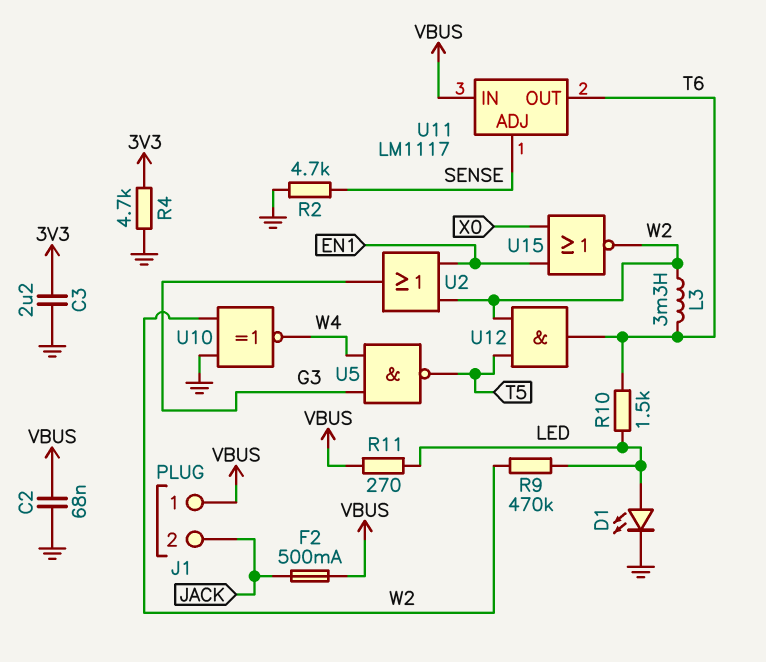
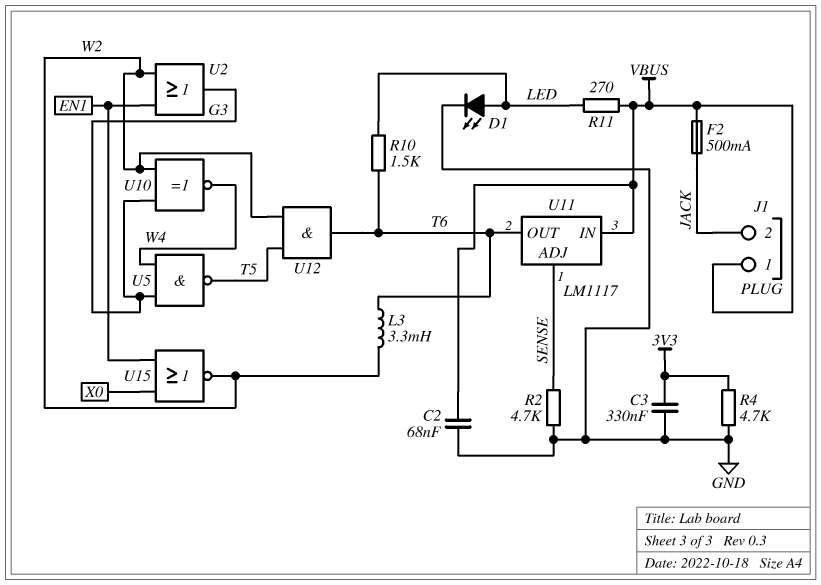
C3: 2.2uF (3V3, GND) -> 330nF (3V3, GND)
R9: 470k (LED, W2) -> none
U10: XNOR (in GND, in W2, out W4) -> XNOR (in G3, in W2, out W4)

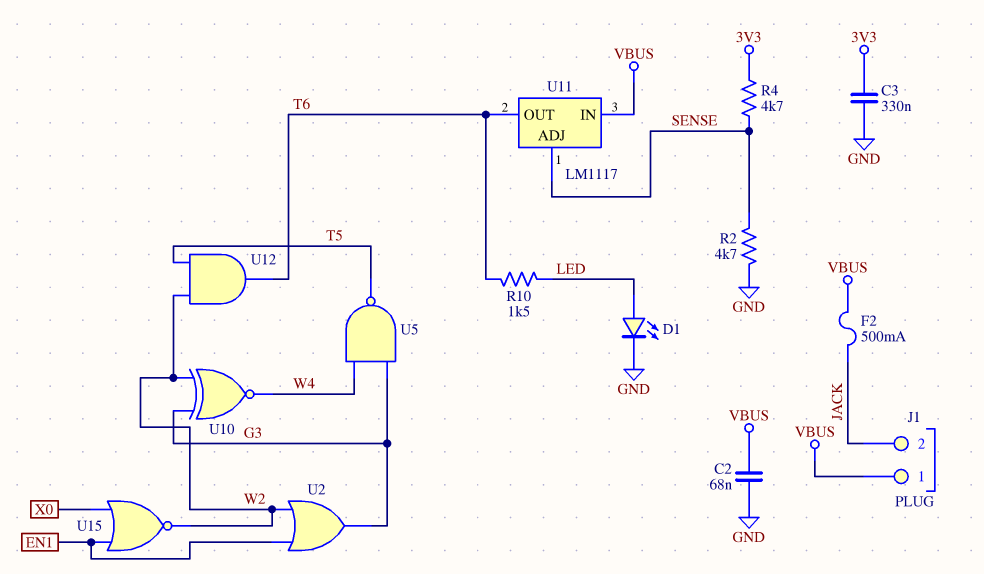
L3: 3.3mH (T6, W2) -> none
R4: 4.7k (3V3, GND) -> 4.7k (3V3, SENSE)
R11: 270 (LED, VBUS) -> none

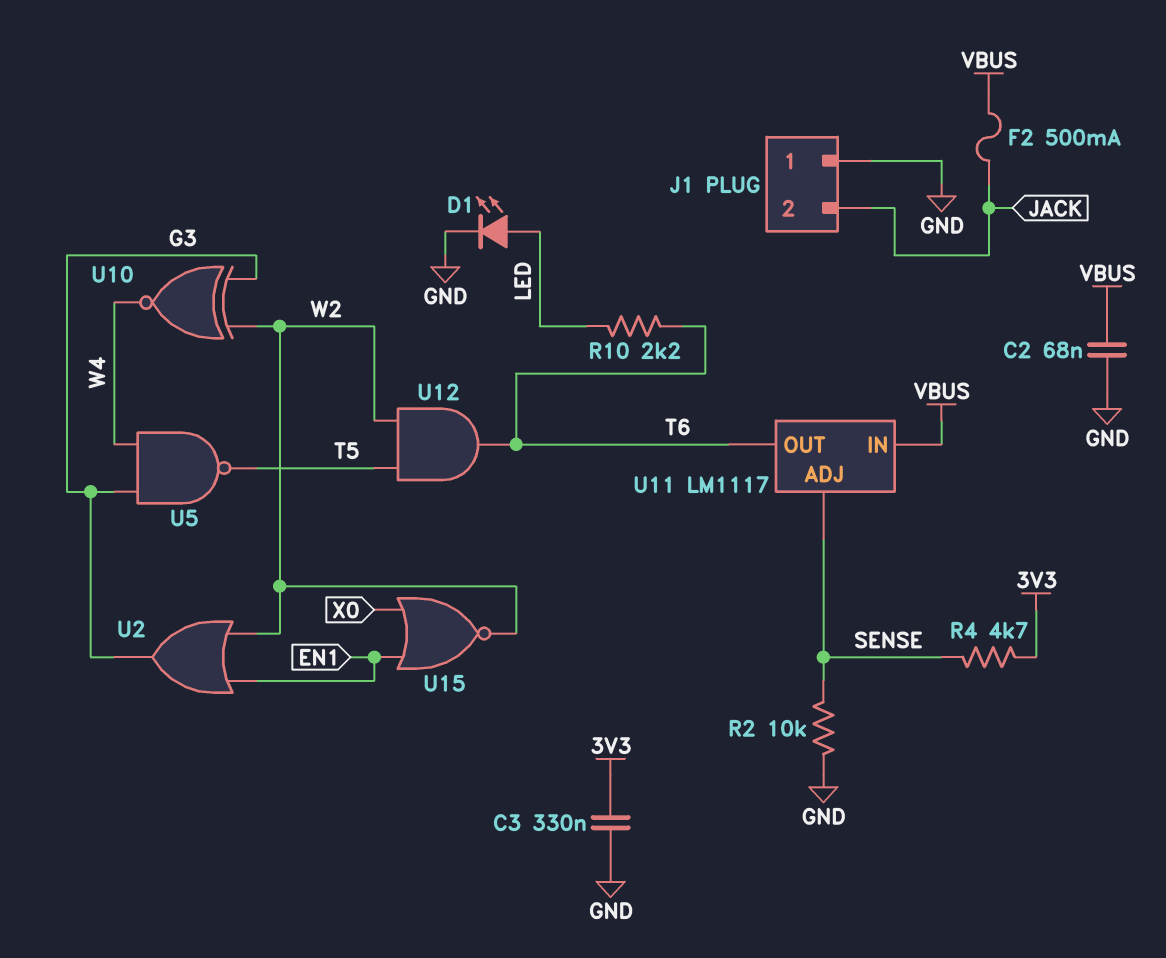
J1 pin 1: VBUS -> GND
R2: 4.7k (GND, SENSE) -> 10k (GND, SENSE)
R10: 1.5k (LED, T6) -> 2.2k (LED, T6)

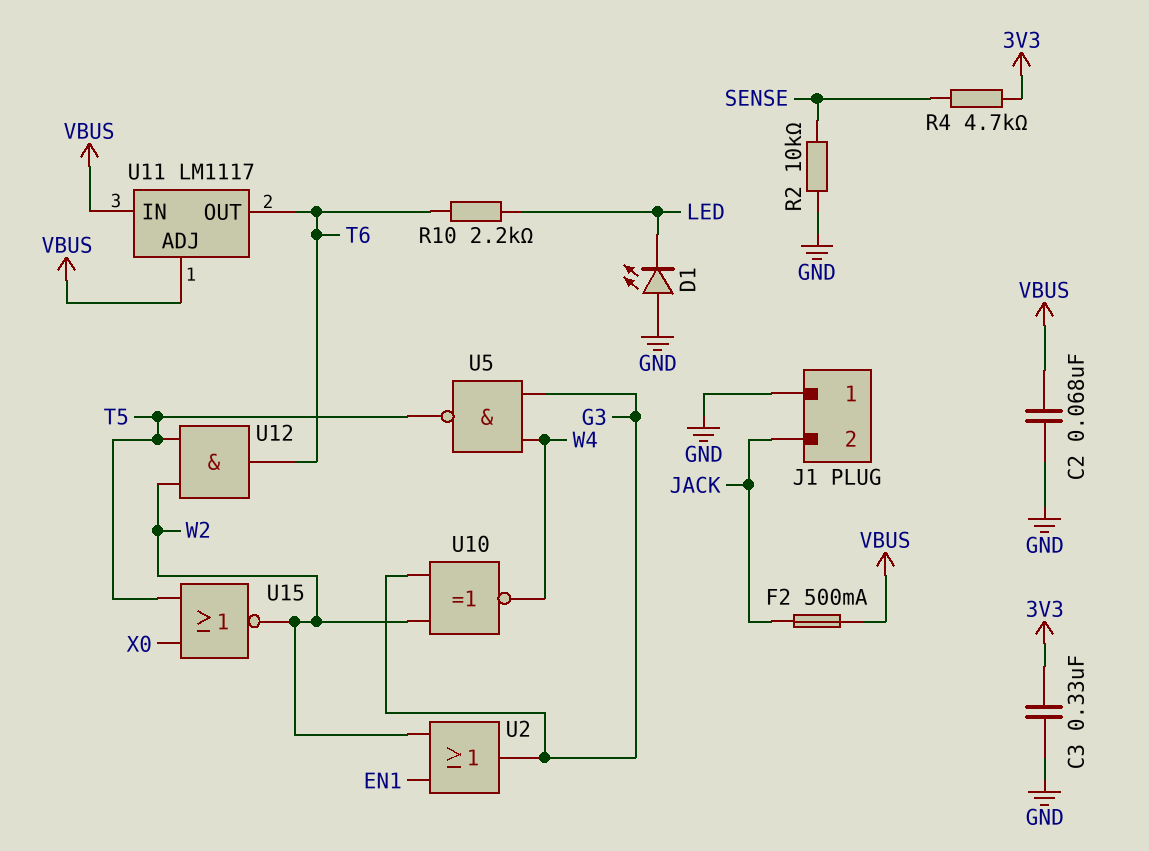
D1: LED (A LED, K GND) -> LED (A GND, K LED)
U11 pin ADJ: SENSE -> VBUS
U15: NOR (in EN1, in X0, out W2) -> NOR (in T5, in X0, out W2)

